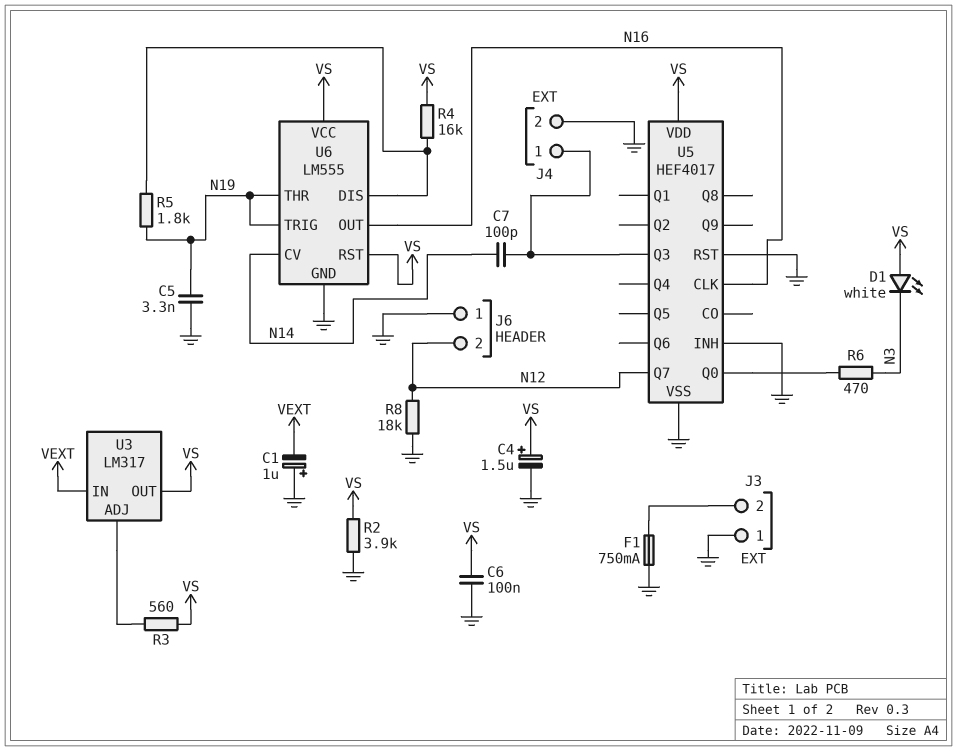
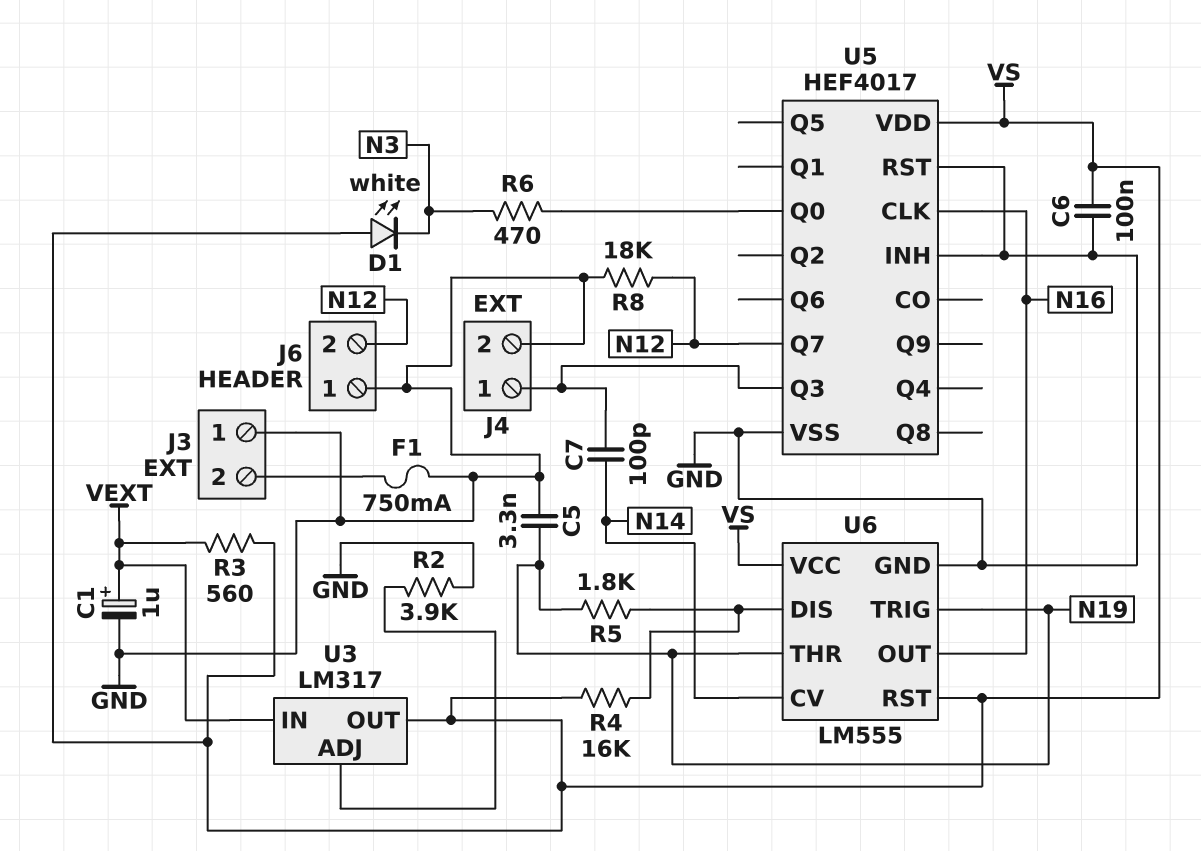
C1: 1uF (plus GND, minus VEXT) -> 1uF (plus VEXT, minus GND)
C4: 1.5uF (plus VS, minus GND) -> none
R2: 3.9k (GND, VS) -> 3.9k (GND, U3/ADJ)
R3: 560 (U3/ADJ, VS) -> 560 (VEXT, VS)

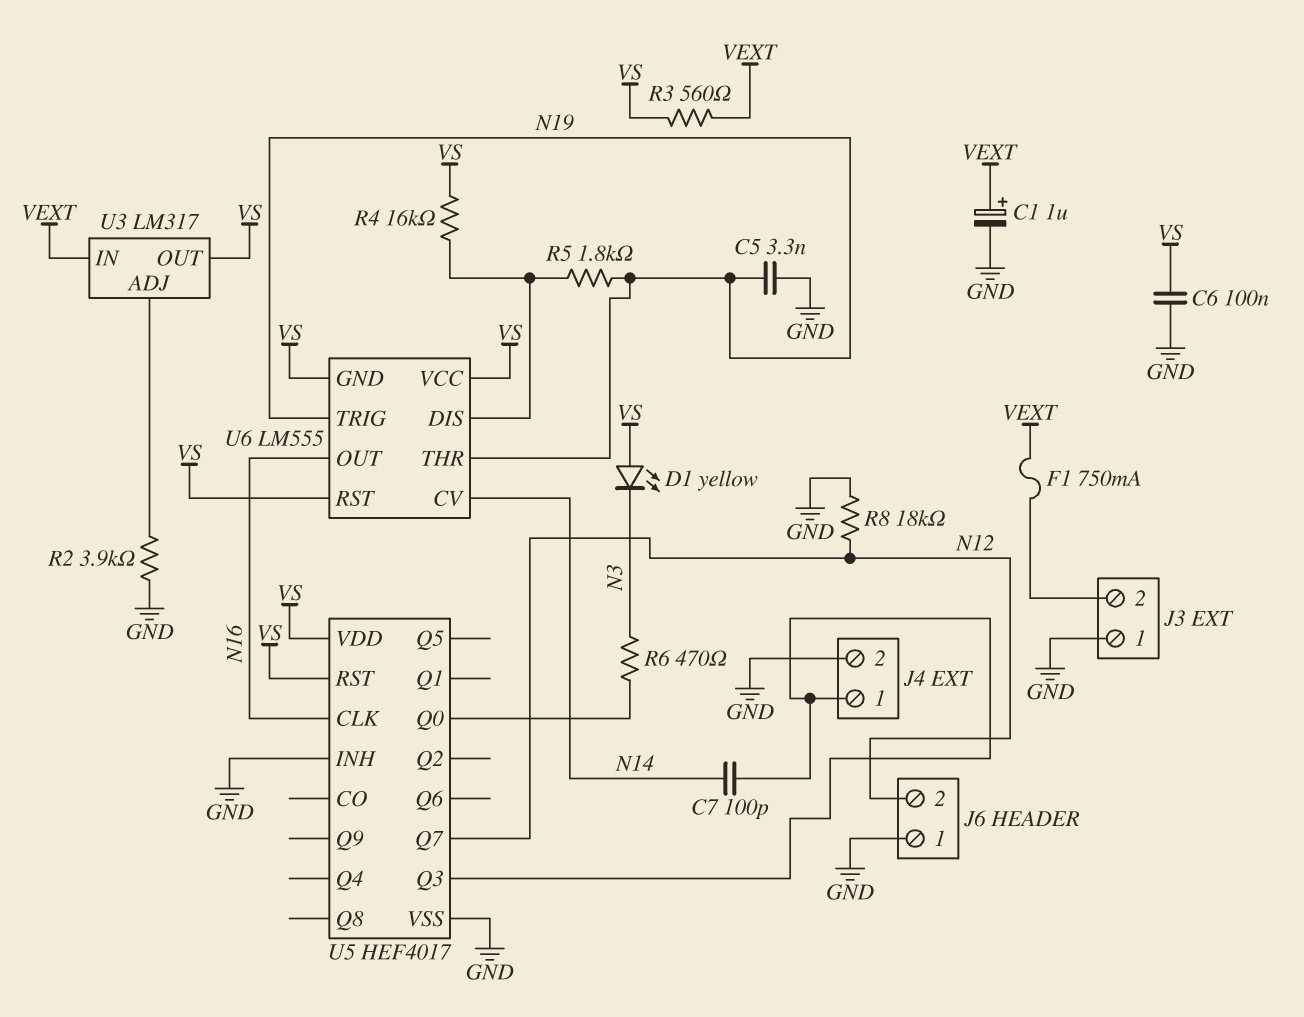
D1: LED white (A VS, K N3) -> LED yellow (A VS, K N3)
F1: 750mA (GND, J3/2) -> 750mA (J3/2, VEXT)
U5 pin RST: GND -> VS
U6 pin GND: GND -> VS

